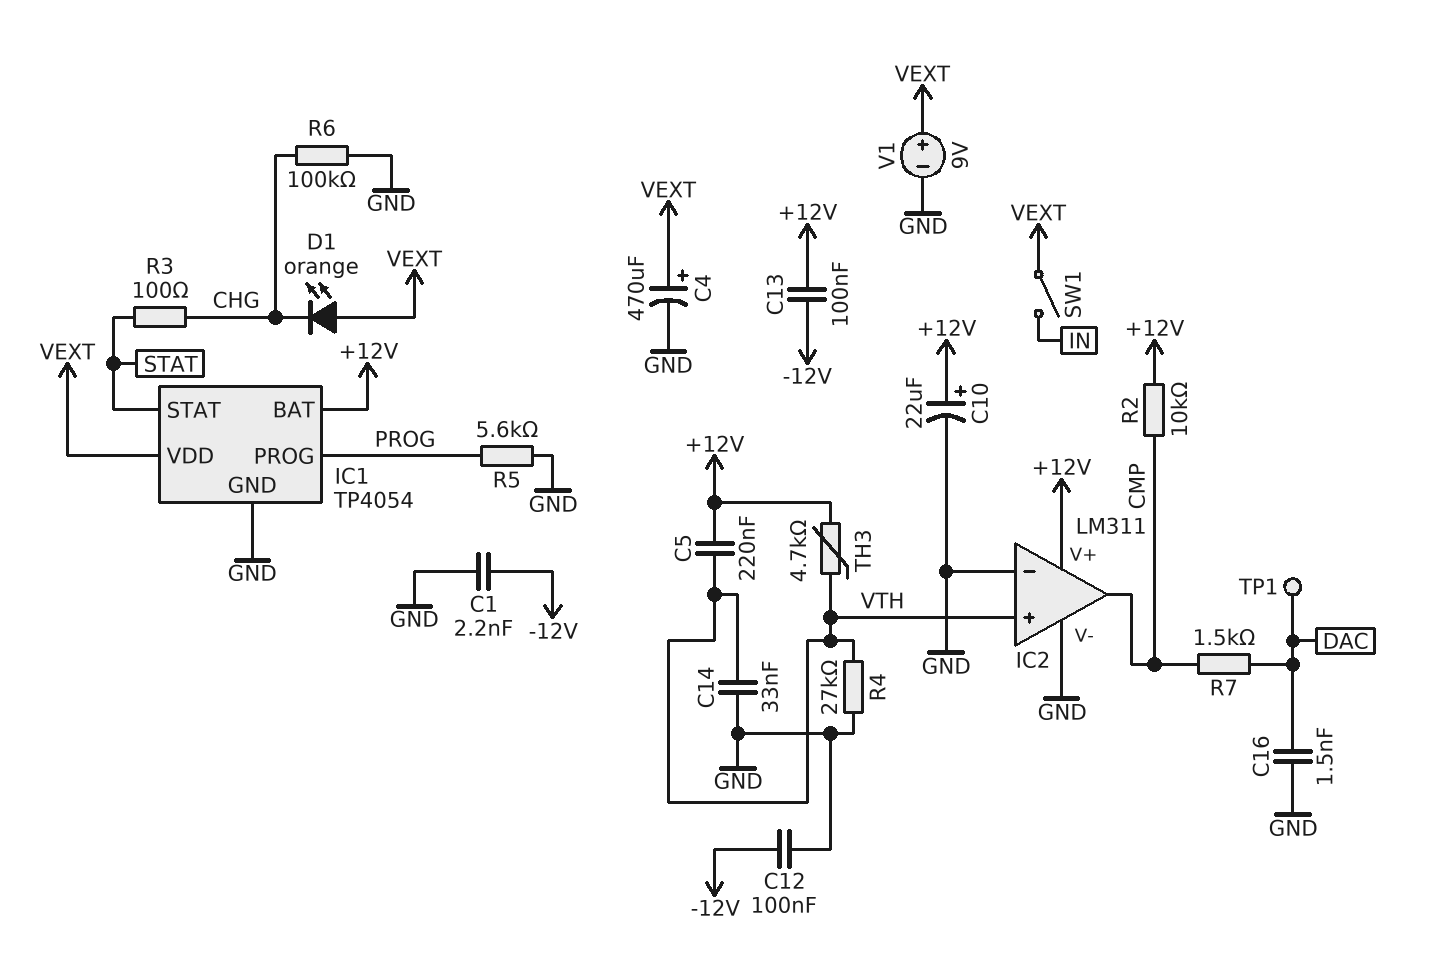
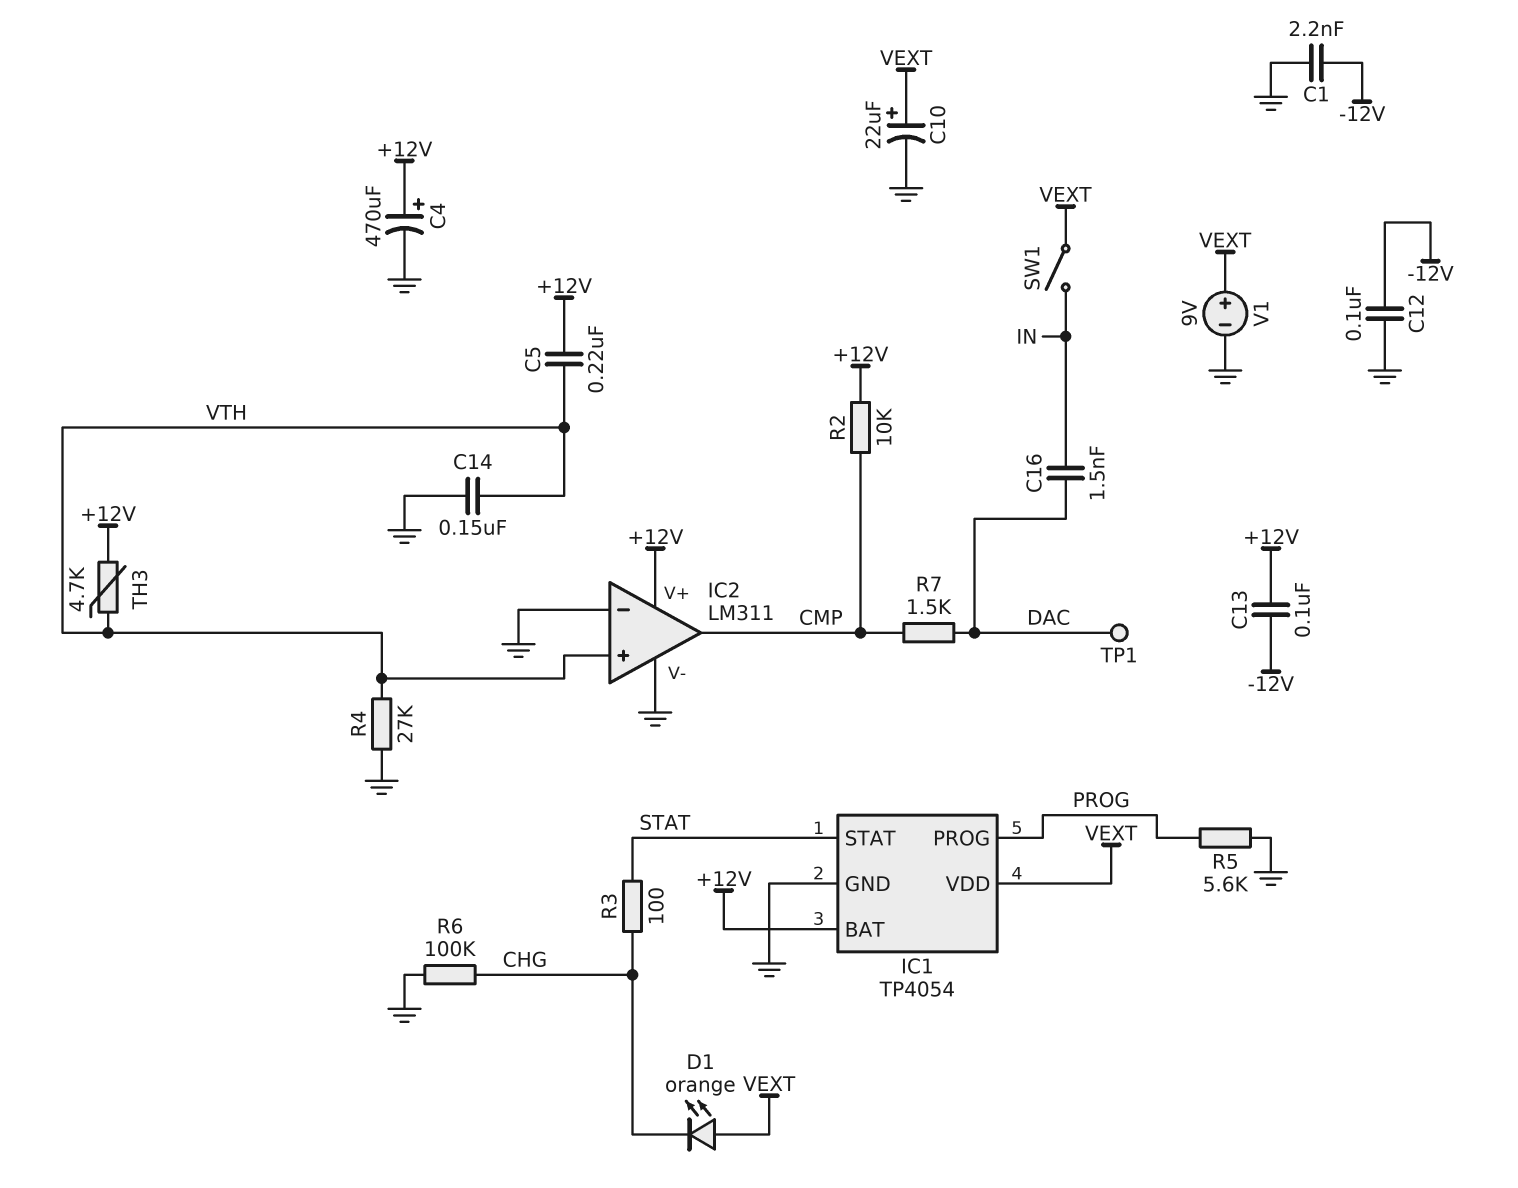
C4: 470uF (plus VEXT, minus GND) -> 470uF (plus +12V, minus GND)
C10: 22uF (plus +12V, minus GND) -> 22uF (plus VEXT, minus GND)
C14: 33nF (GND, VTH) -> 150nF (GND, VTH)
C16: 1.5nF (DAC, GND) -> 1.5nF (DAC, IN)

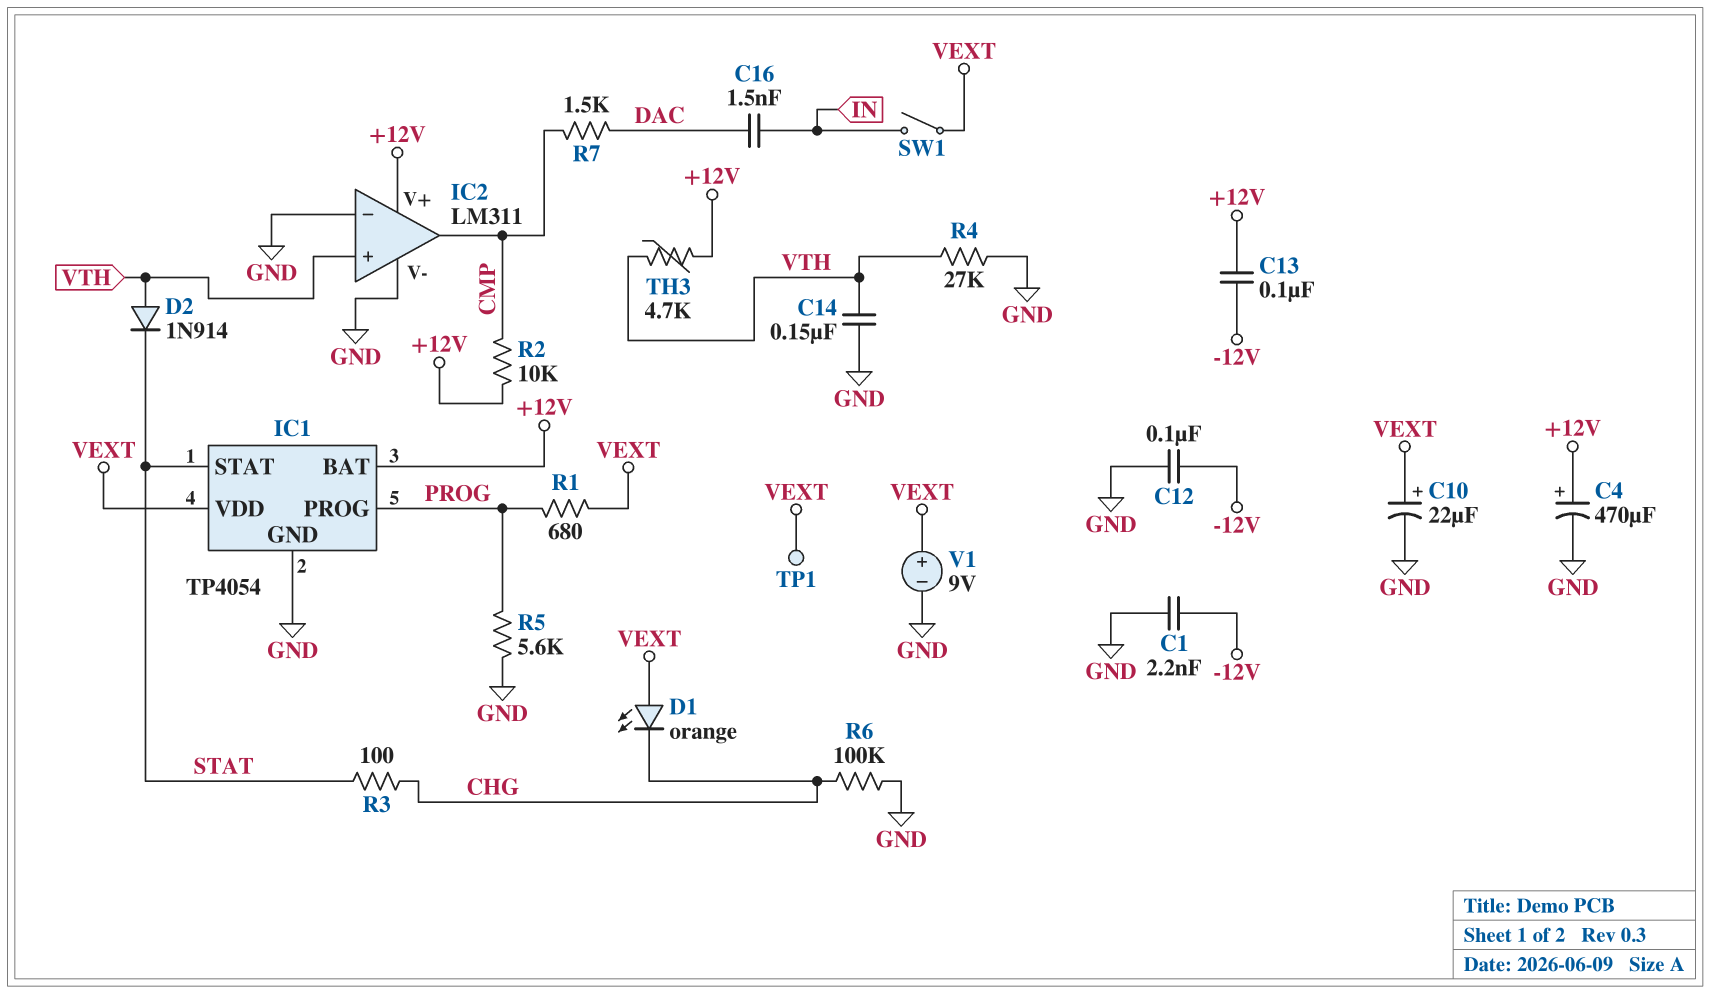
C5: 220nF (+12V, VTH) -> none
D2: none -> diode 1N914 (A VTH, K STAT)
R1: none -> 680 (PROG, VEXT)
TP1: test point (DAC) -> test point (VEXT)

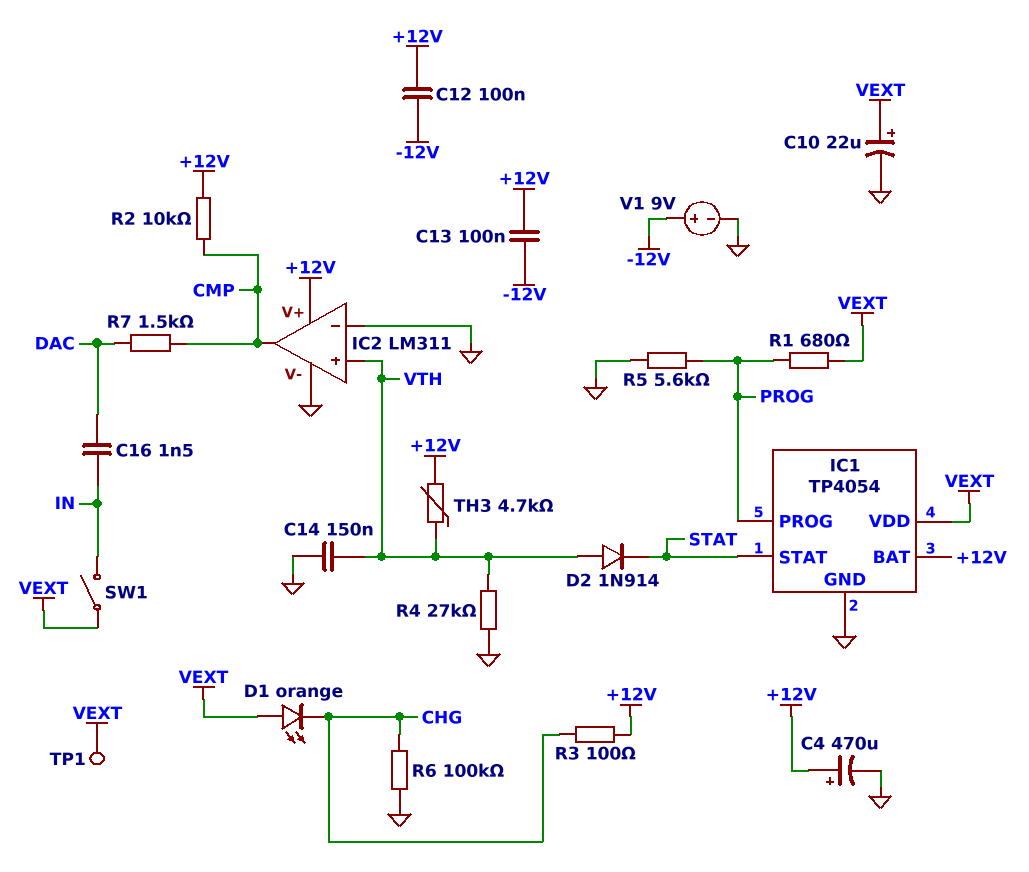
C1: 2.2nF (-12V, GND) -> none
C12: 100nF (-12V, GND) -> 100nF (+12V, -12V)
R3: 100 (CHG, STAT) -> 100 (+12V, CHG)
V1: 9V (plus VEXT, minus GND) -> 9V (plus -12V, minus GND)

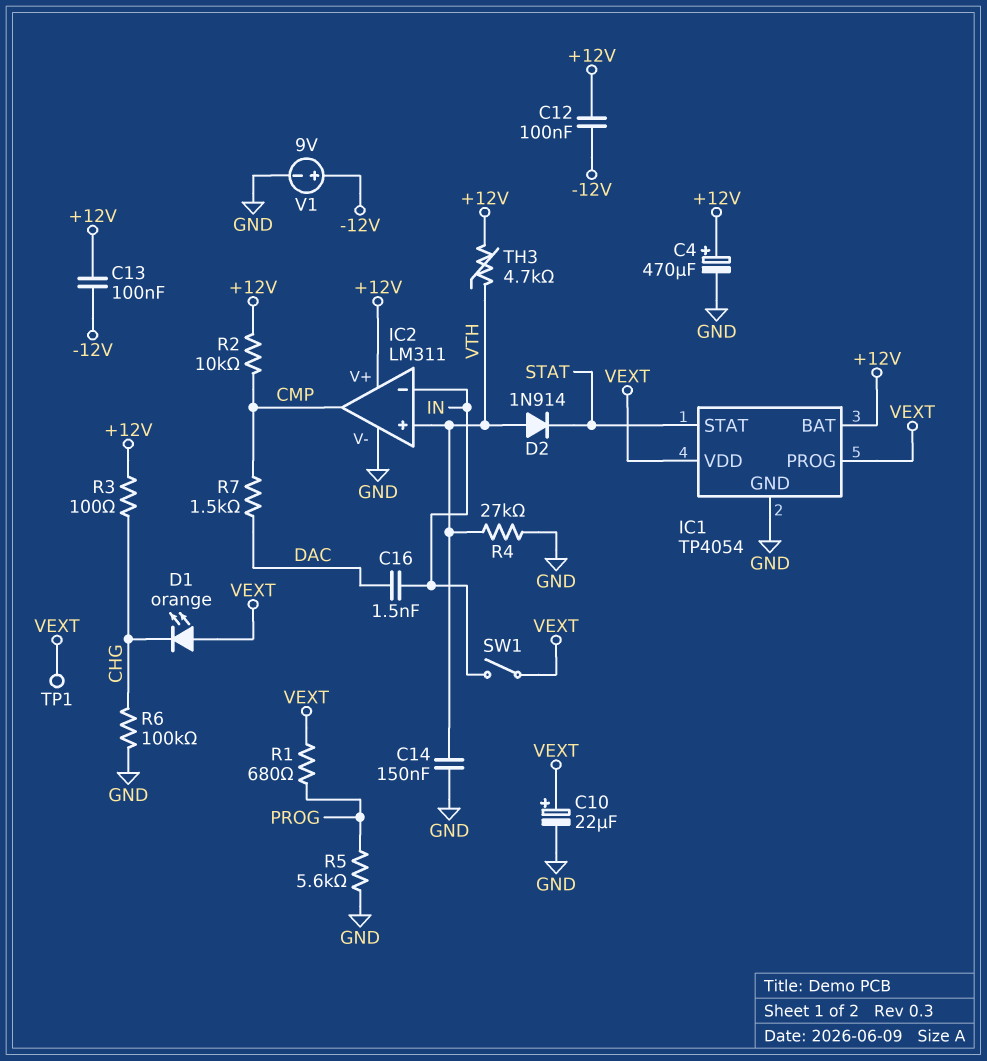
IC1 pin PROG: PROG -> VEXT
IC2 pin in-: GND -> IN

